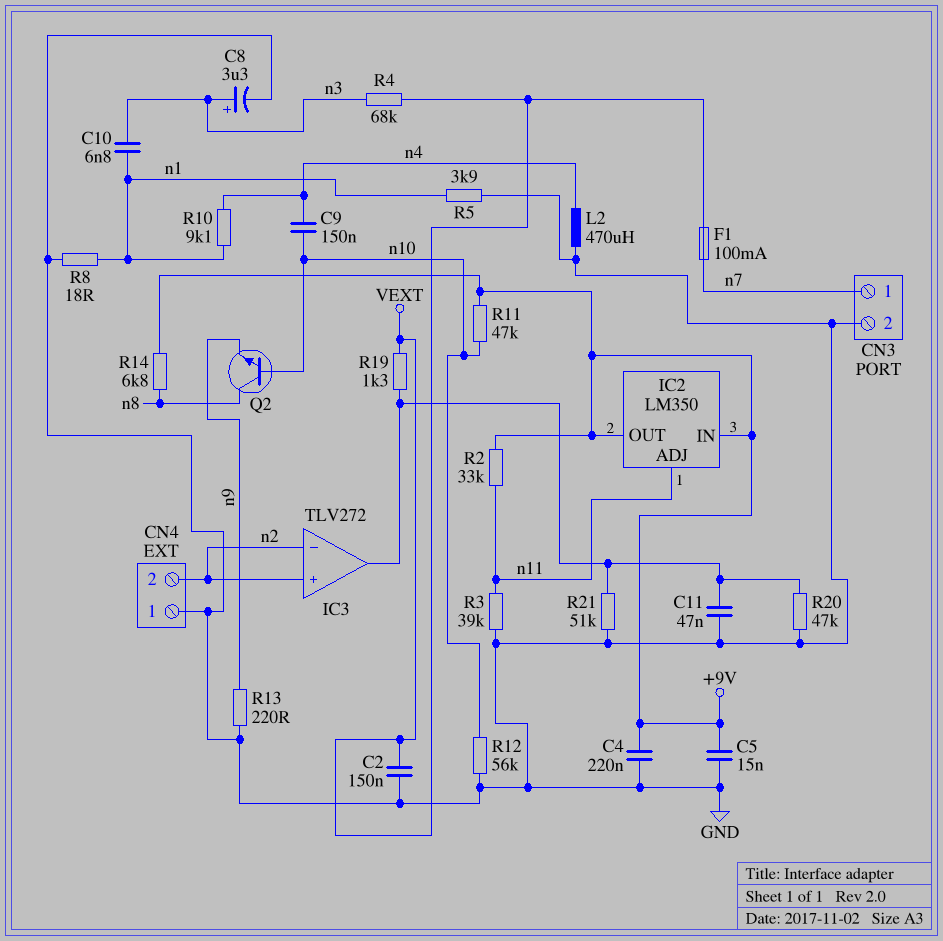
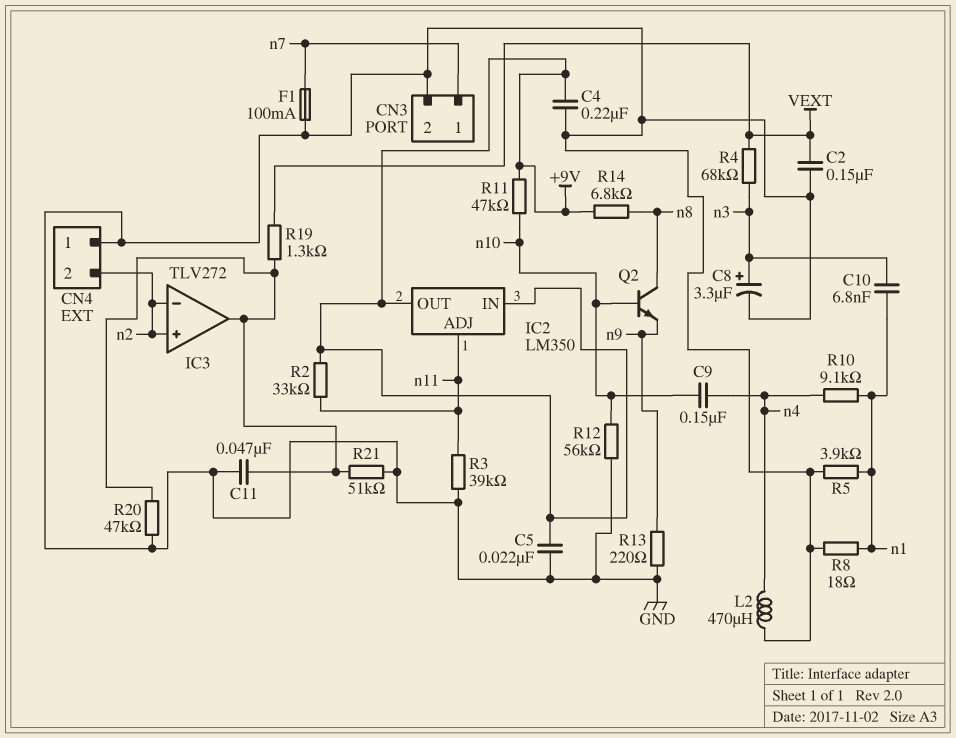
C5: 15nF (+9V, GND) -> 22nF (+9V, GND)
F1: 100mA (VEXT, n7) -> 100mA (GND, n7)

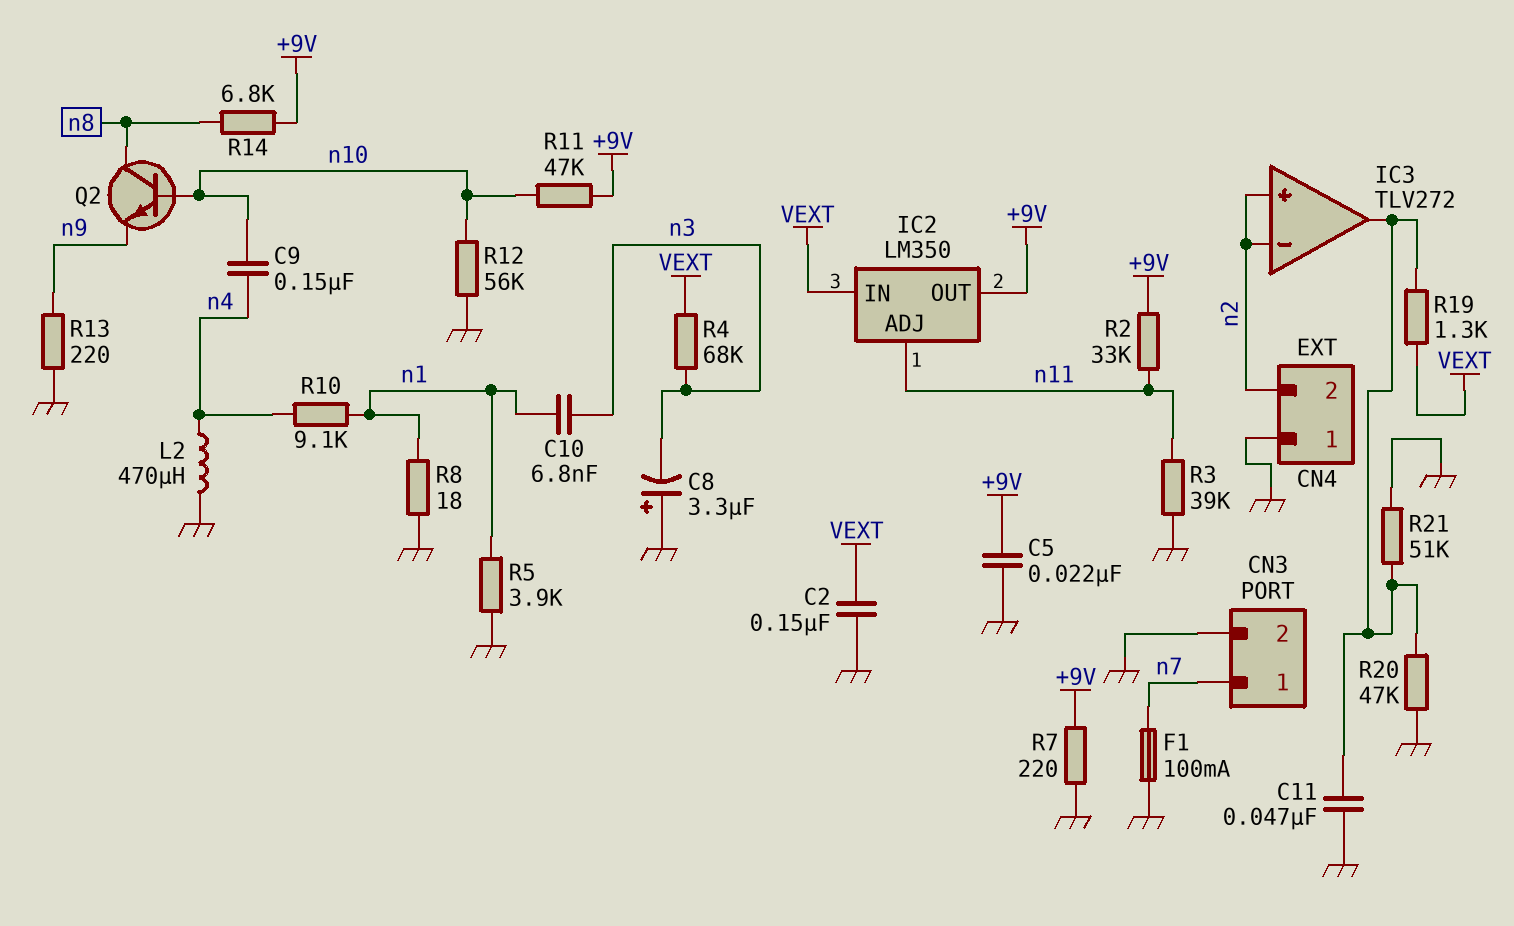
C4: 220nF (+9V, GND) -> none
C8: 3.3uF (plus n3, minus GND) -> 3.3uF (plus GND, minus n3)
IC2 pin IN: +9V -> VEXT
R7: none -> 220 (+9V, GND)

